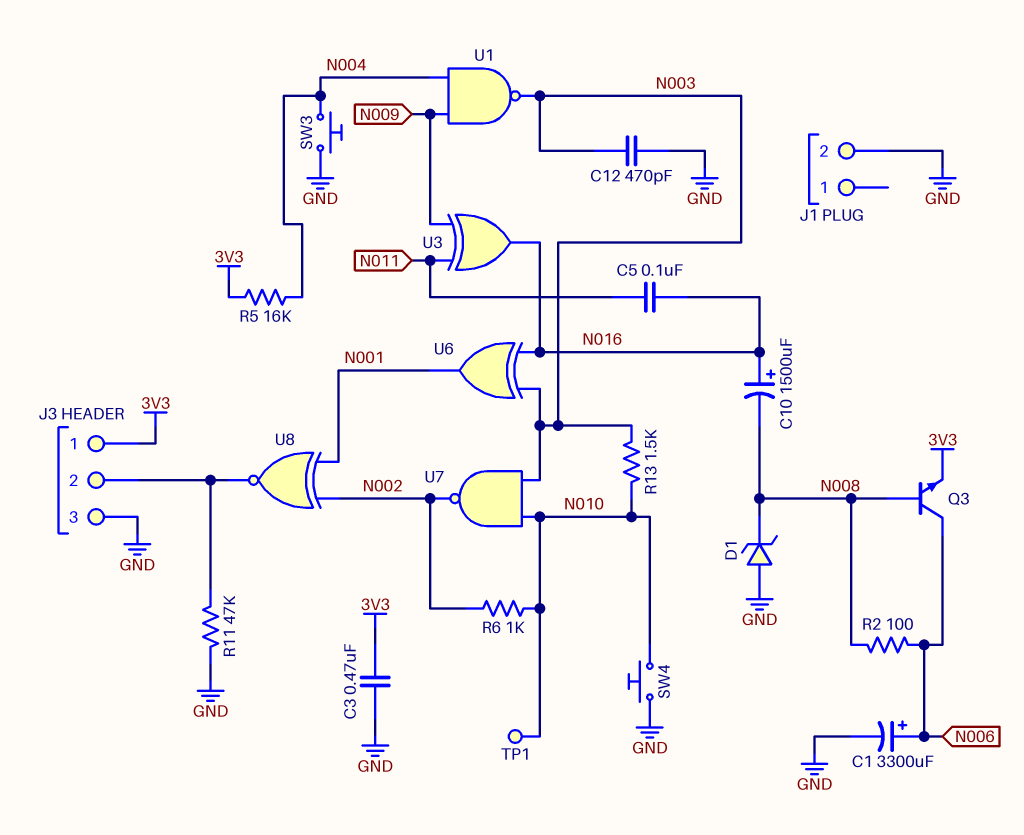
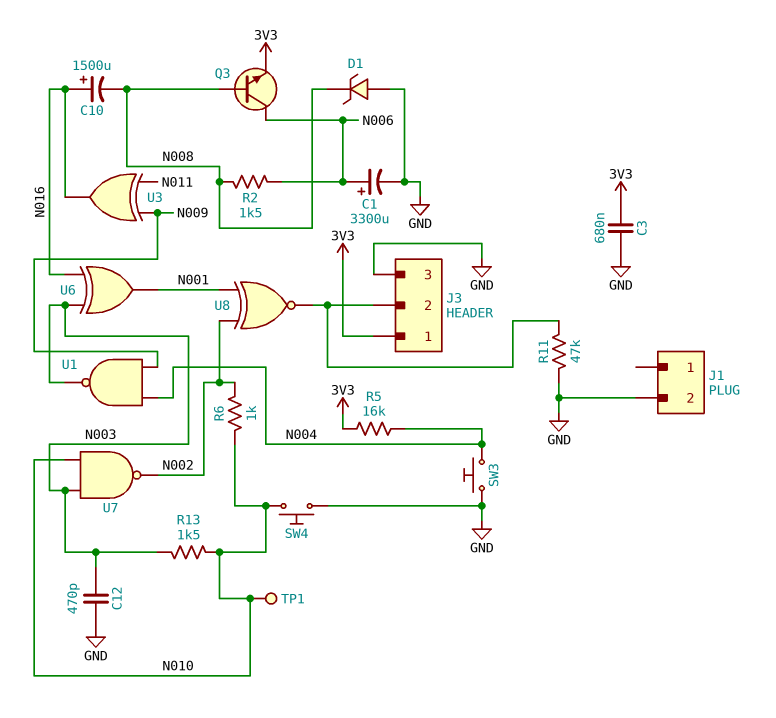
C3: 470nF (3V3, GND) -> 680nF (3V3, GND)
C5: 100nF (N011, N016) -> none
R2: 100 (N006, N008) -> 1.5k (N006, N008)

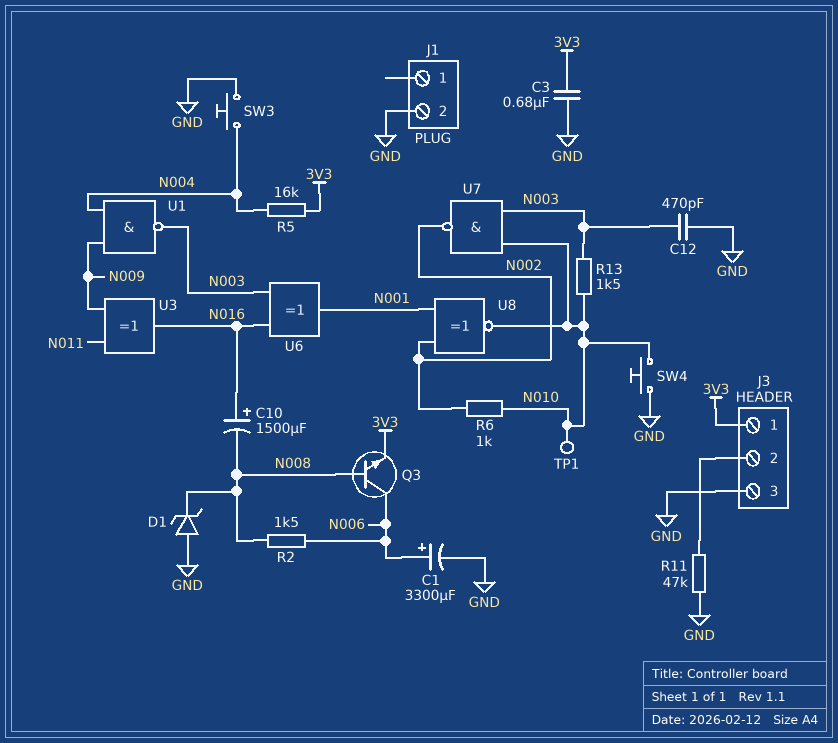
U8: XNOR (in N001, in N002, out J3/2) -> XNOR (in N001, in N002, out N010)

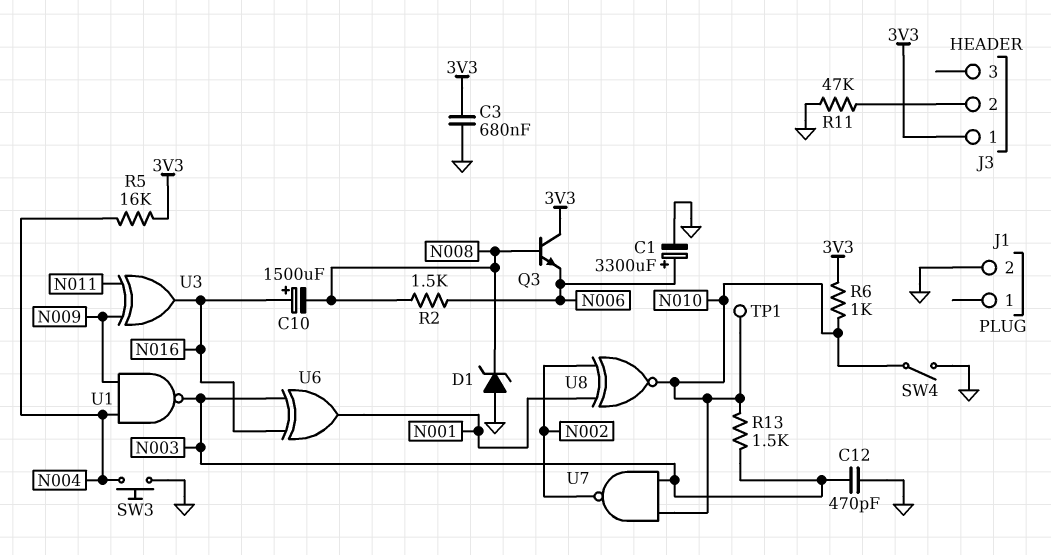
J3 pin 3: GND -> none
Q3: NPN (B N008, C N006, E 3V3) -> NPN (B N008, C 3V3, E N006)
R6: 1k (N002, N010) -> 1k (3V3, N010)
SW4: button (GND, N010) -> switch (GND, N010)

